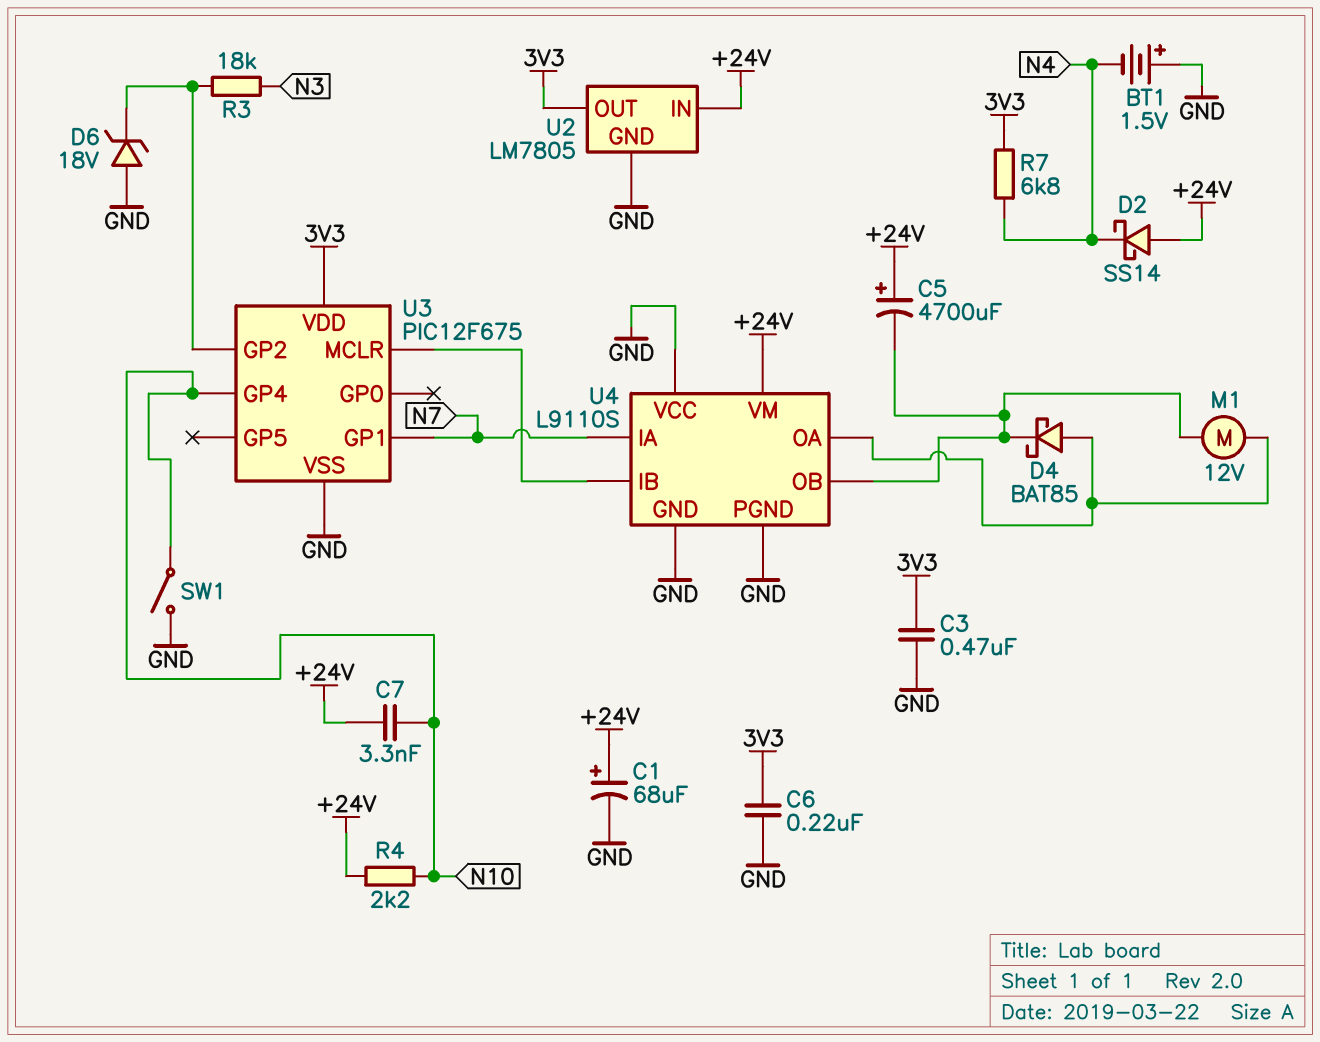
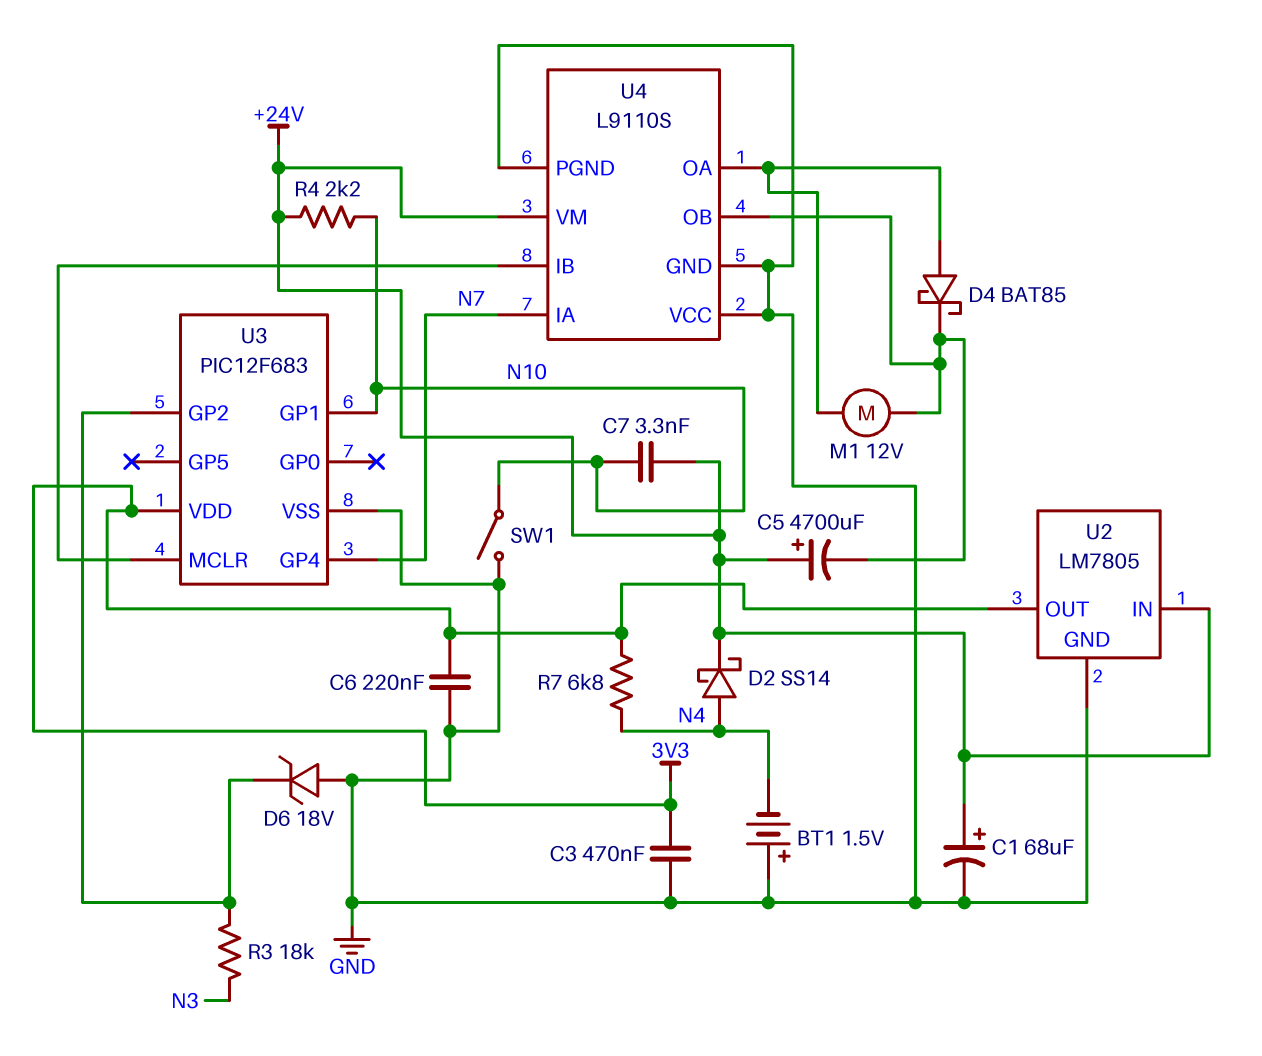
D2: schottky SS14 (A +24V, K N4) -> schottky SS14 (A N4, K +24V)
U3: PIC12F675 -> PIC12F683
U3 pin GP1: N7 -> N10
U3 pin GP4: N10 -> N7

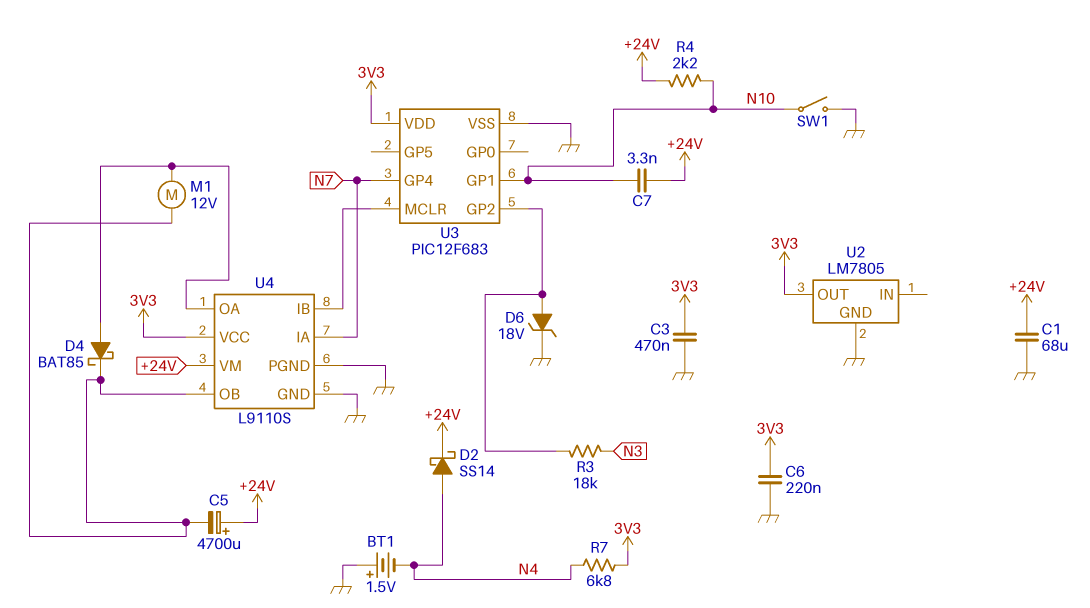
C1: 68uF (plus +24V, minus GND) -> 68uF (+24V, GND)
D6: zener 18V (A GND, K U3/GP2) -> zener 18V (A U3/GP2, K GND)
U2 pin IN: +24V -> none
U4 pin VCC: GND -> 3V3

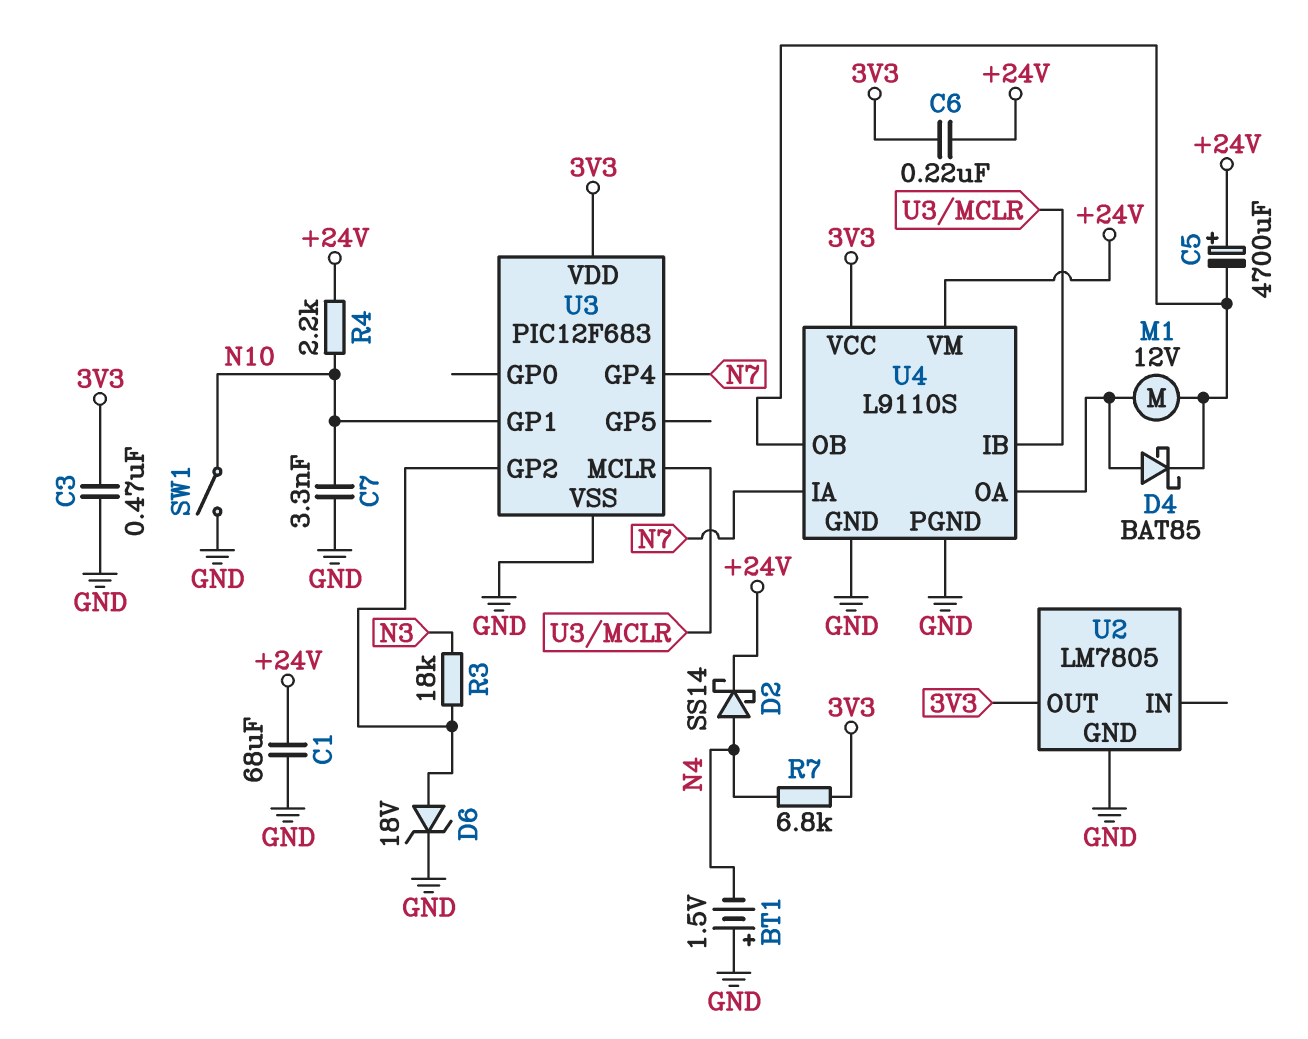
C6: 220nF (3V3, GND) -> 220nF (+24V, 3V3)
C7: 3.3nF (+24V, N10) -> 3.3nF (GND, N10)

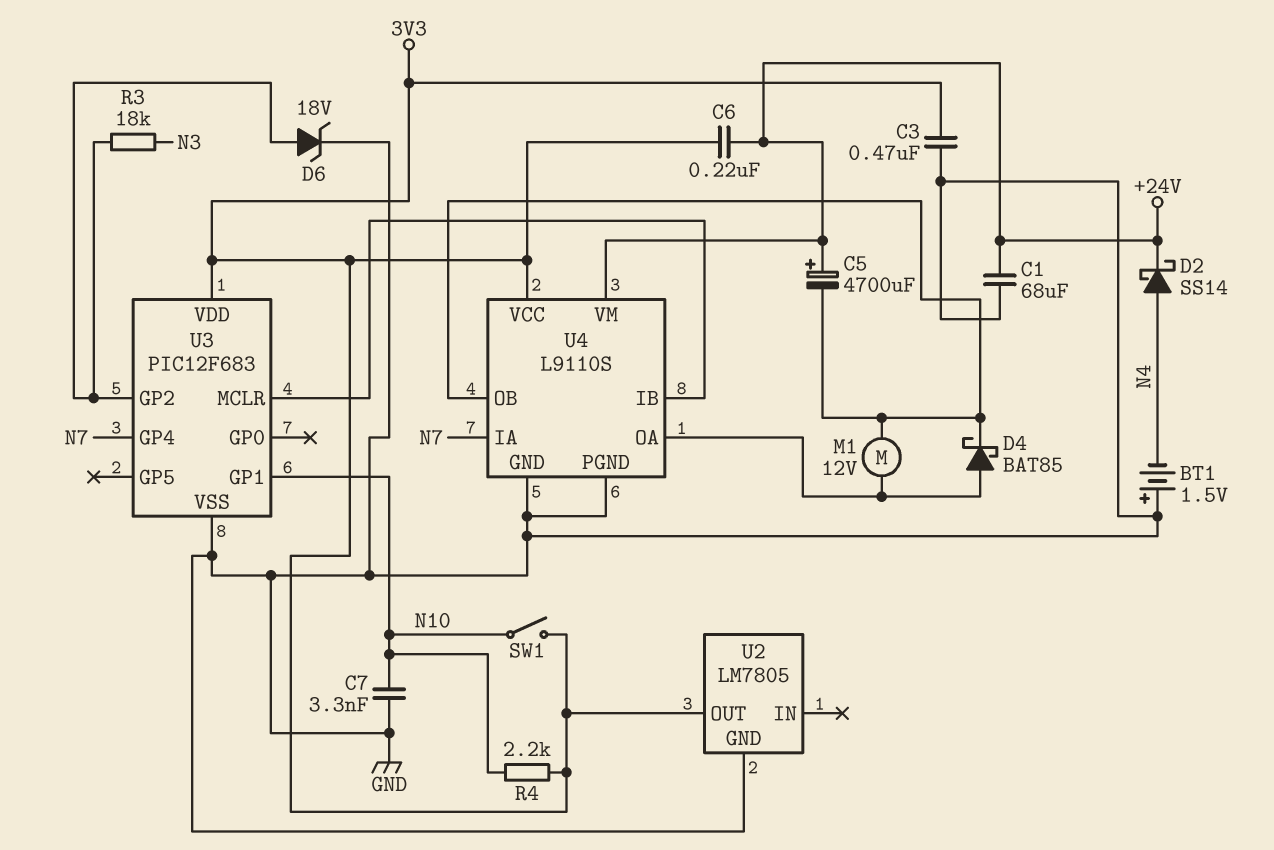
R4: 2.2k (+24V, N10) -> 2.2k (3V3, N10)
R7: 6.8k (3V3, N4) -> none
SW1: switch (GND, N10) -> switch (3V3, N10)

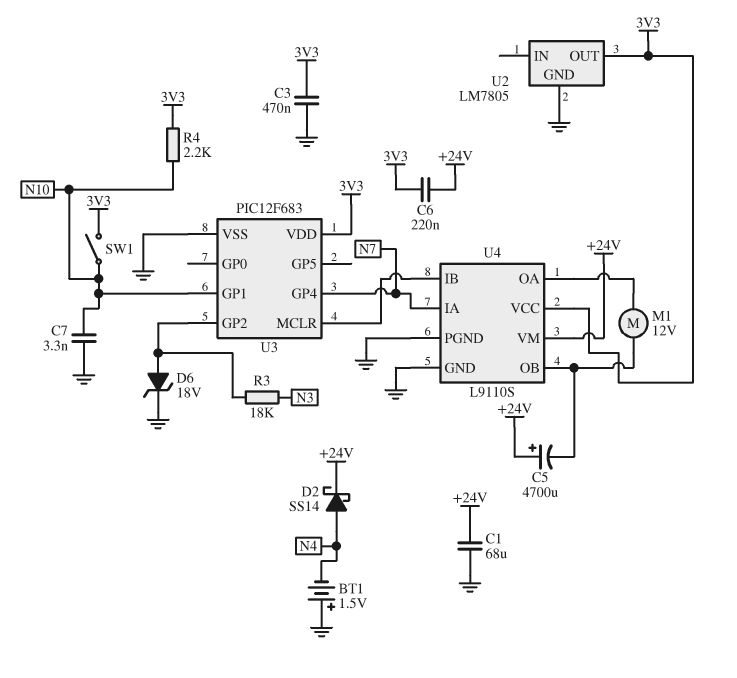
D4: schottky BAT85 (A U4/OA, K U4/OB) -> none

